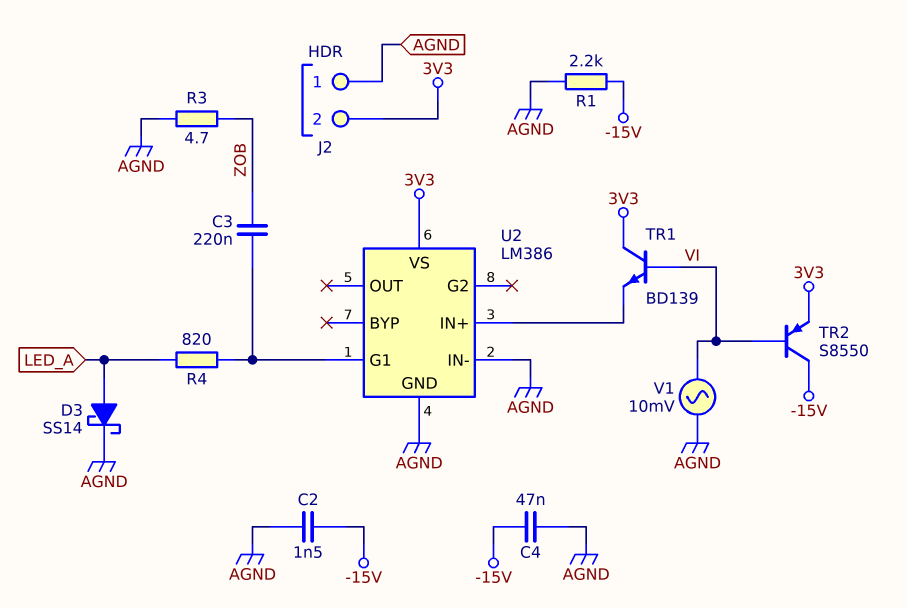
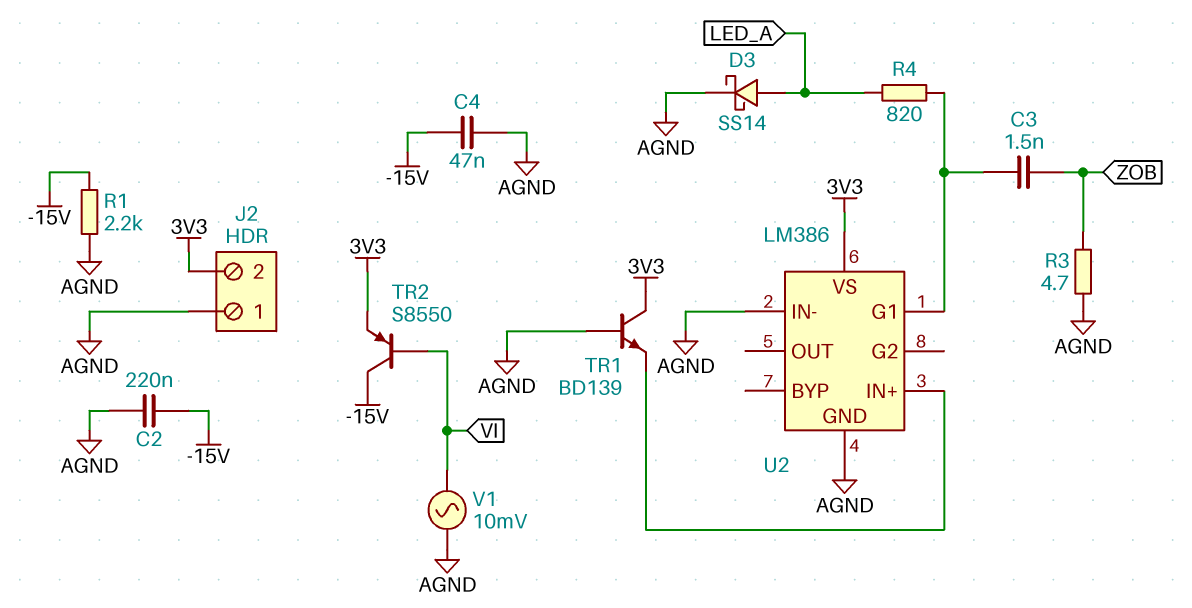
C2: 1.5nF (-15V, AGND) -> 220nF (-15V, AGND)
C3: 220nF (U2/G1, ZOB) -> 1.5nF (U2/G1, ZOB)
TR1: NPN BD139 (B VI, C 3V3, E U2/IN+) -> NPN BD139 (B AGND, C 3V3, E U2/IN+)

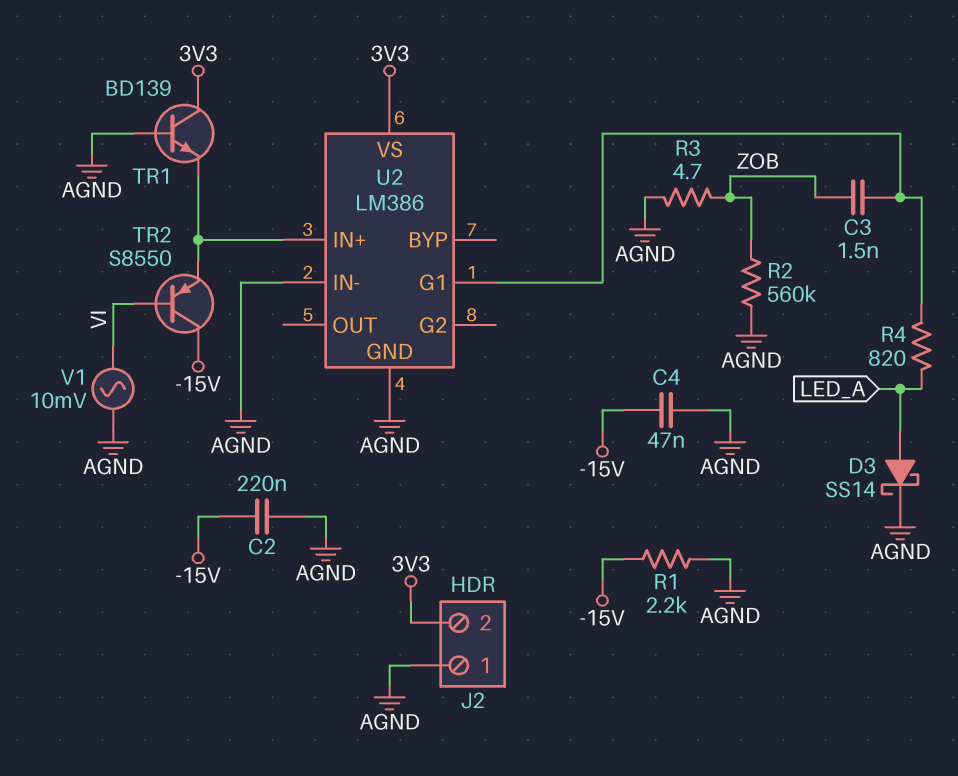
R2: none -> 560k (AGND, ZOB)
TR2: PNP S8550 (B VI, C -15V, E 3V3) -> PNP S8550 (B VI, C -15V, E U2/IN+)

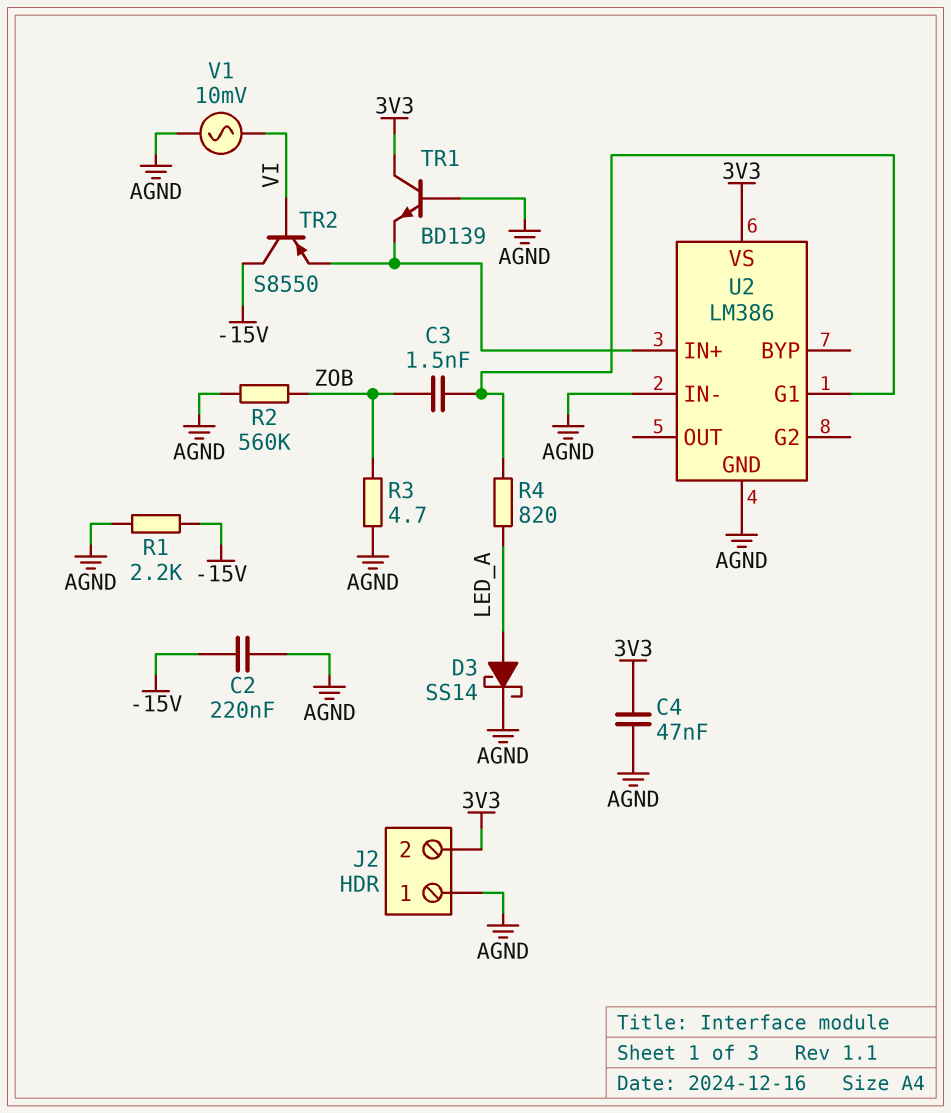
C4: 47nF (-15V, AGND) -> 47nF (3V3, AGND)

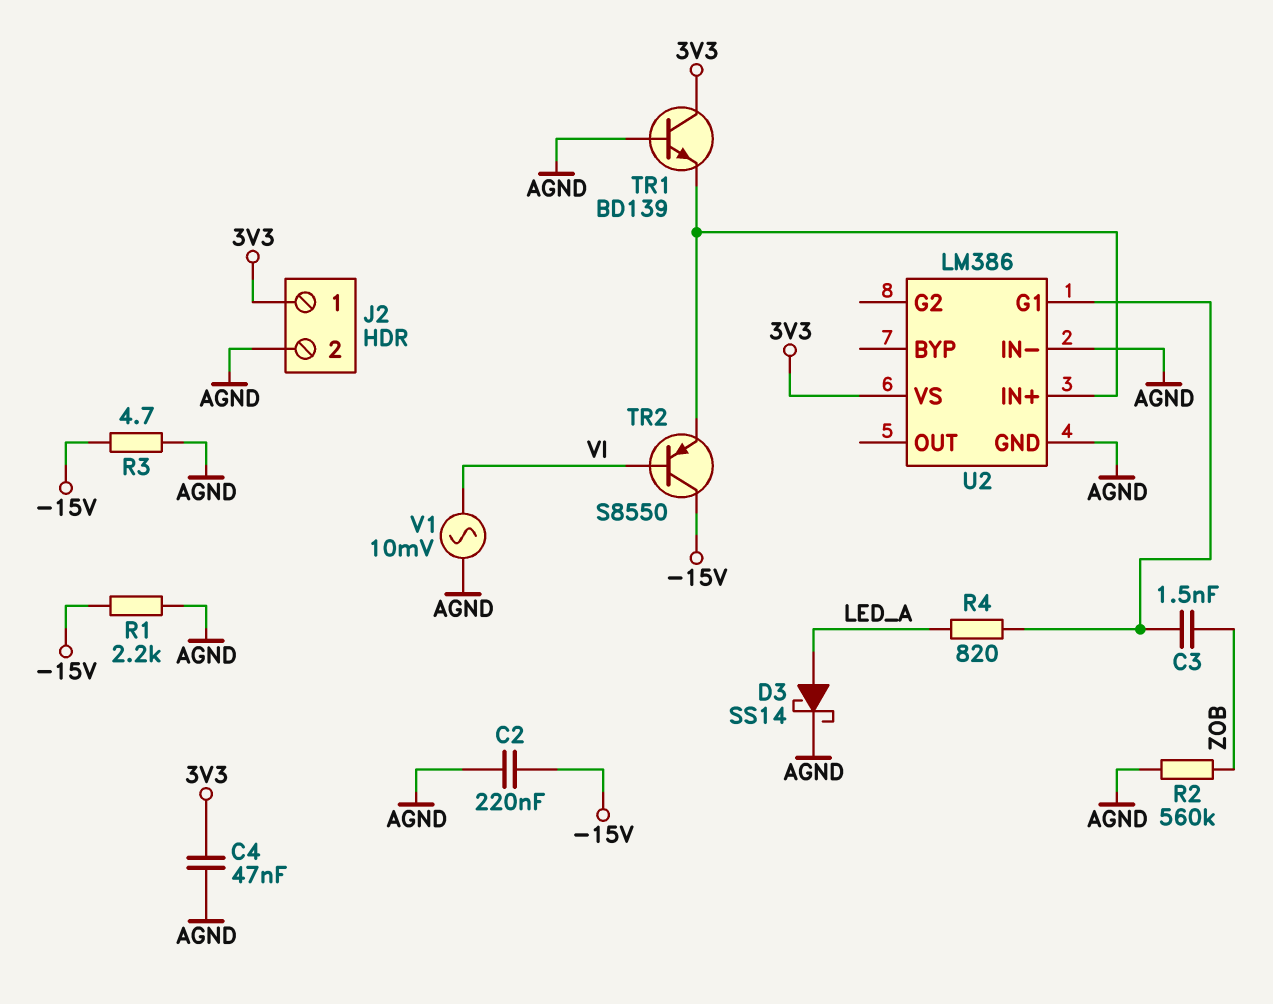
J2 pin 1: AGND -> 3V3
J2 pin 2: 3V3 -> AGND
R3: 4.7 (AGND, ZOB) -> 4.7 (-15V, AGND)

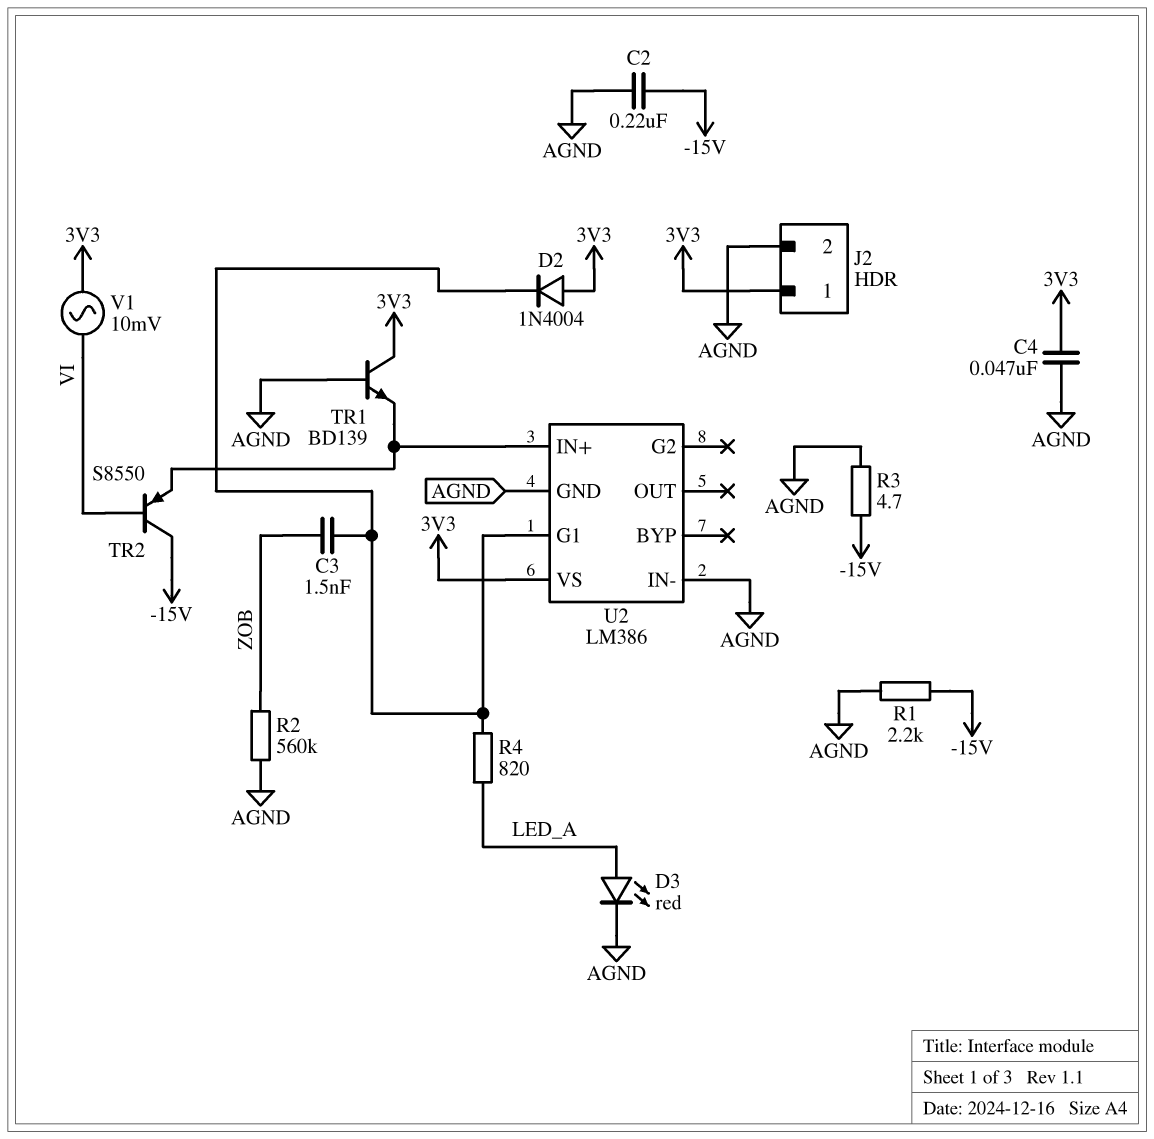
D2: none -> diode 1N4004 (A 3V3, K U2/G1)
D3: schottky SS14 (A LED_A, K AGND) -> LED red (A LED_A, K AGND)
V1: AC 10mV (AGND, VI) -> AC 10mV (3V3, VI)

